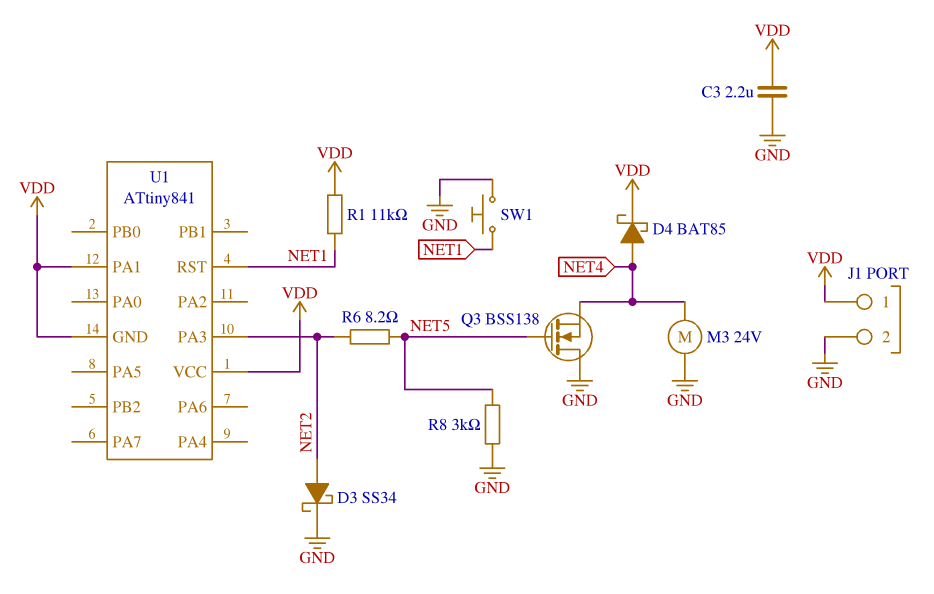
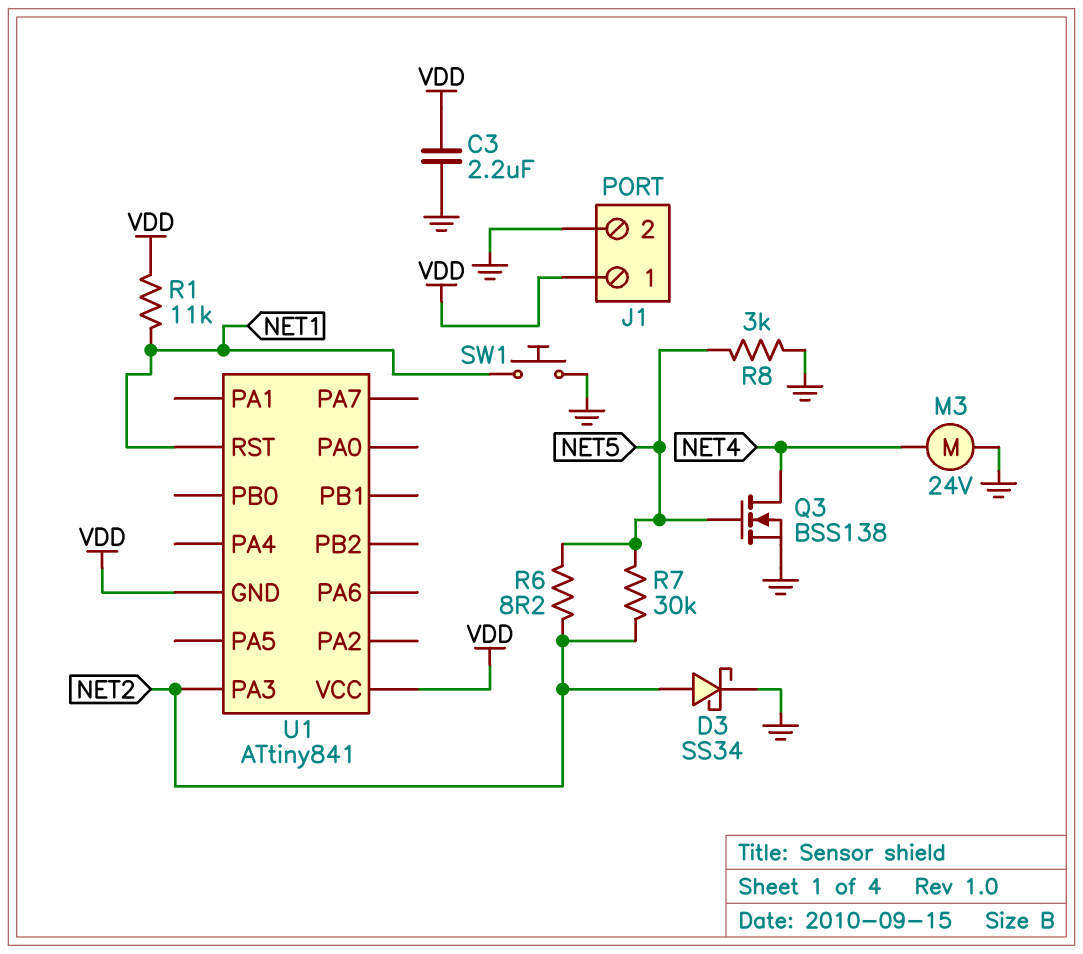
D4: schottky BAT85 (A NET4, K VDD) -> none
Q3: NMOS BSS138 (G NET5, D GND, S NET4) -> NMOS BSS138 (G NET5, D NET4, S GND)
R7: none -> 30k (NET2, NET5)
U1 pin PA1: VDD -> none

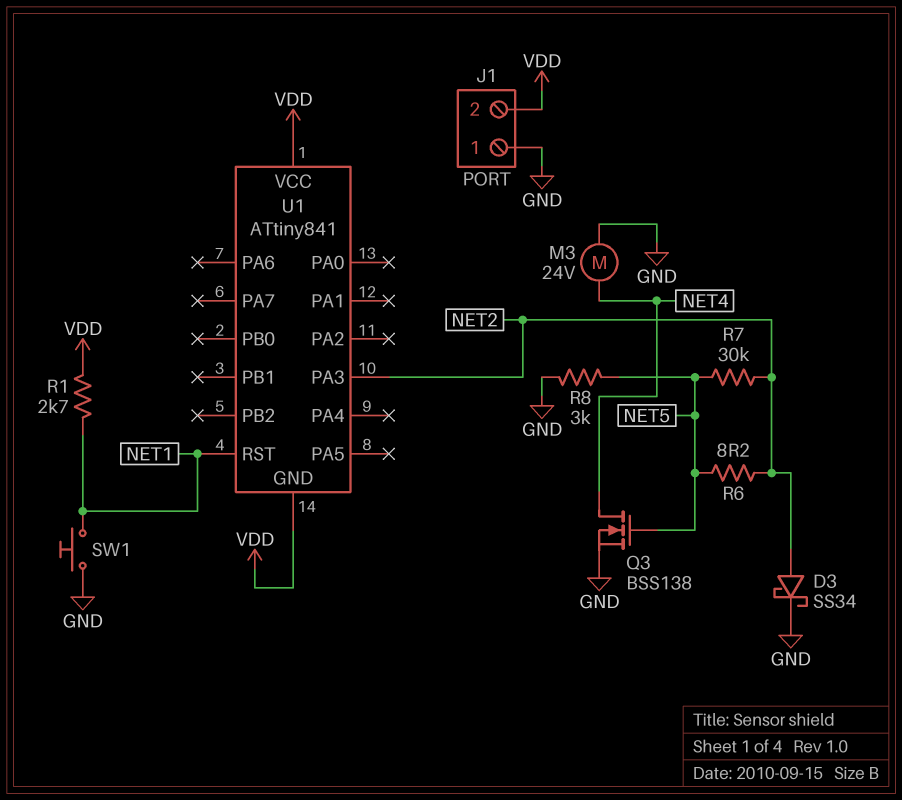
C3: 2.2uF (GND, VDD) -> none
J1 pin 1: VDD -> GND
J1 pin 2: GND -> VDD
R1: 11k (NET1, VDD) -> 2.7k (NET1, VDD)

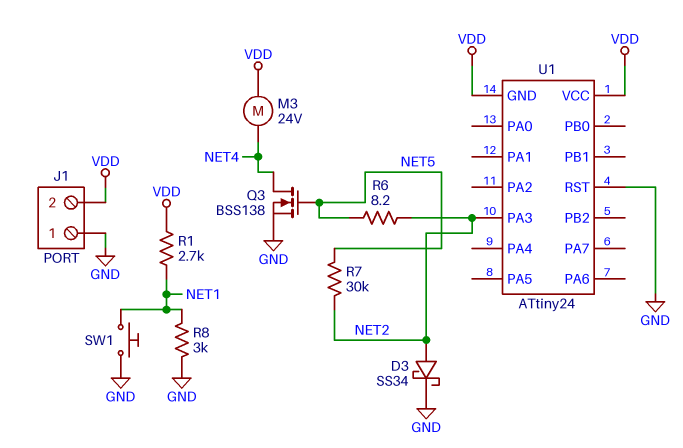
M3: motor 24V (GND, NET4) -> motor 24V (NET4, VDD)
R8: 3k (GND, NET5) -> 3k (GND, NET1)
U1: ATtiny841 -> ATtiny24
U1 pin RST: NET1 -> GND

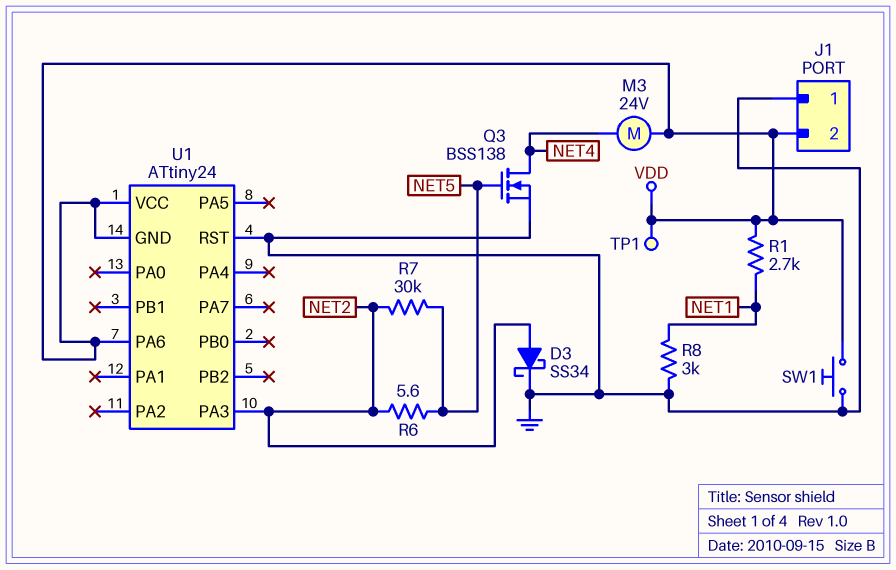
R6: 8.2 (NET2, NET5) -> 5.6 (NET2, NET5)
SW1: button (GND, NET1) -> button (GND, VDD)
TP1: none -> test point (VDD)
U1 pin PA6: none -> VDD

